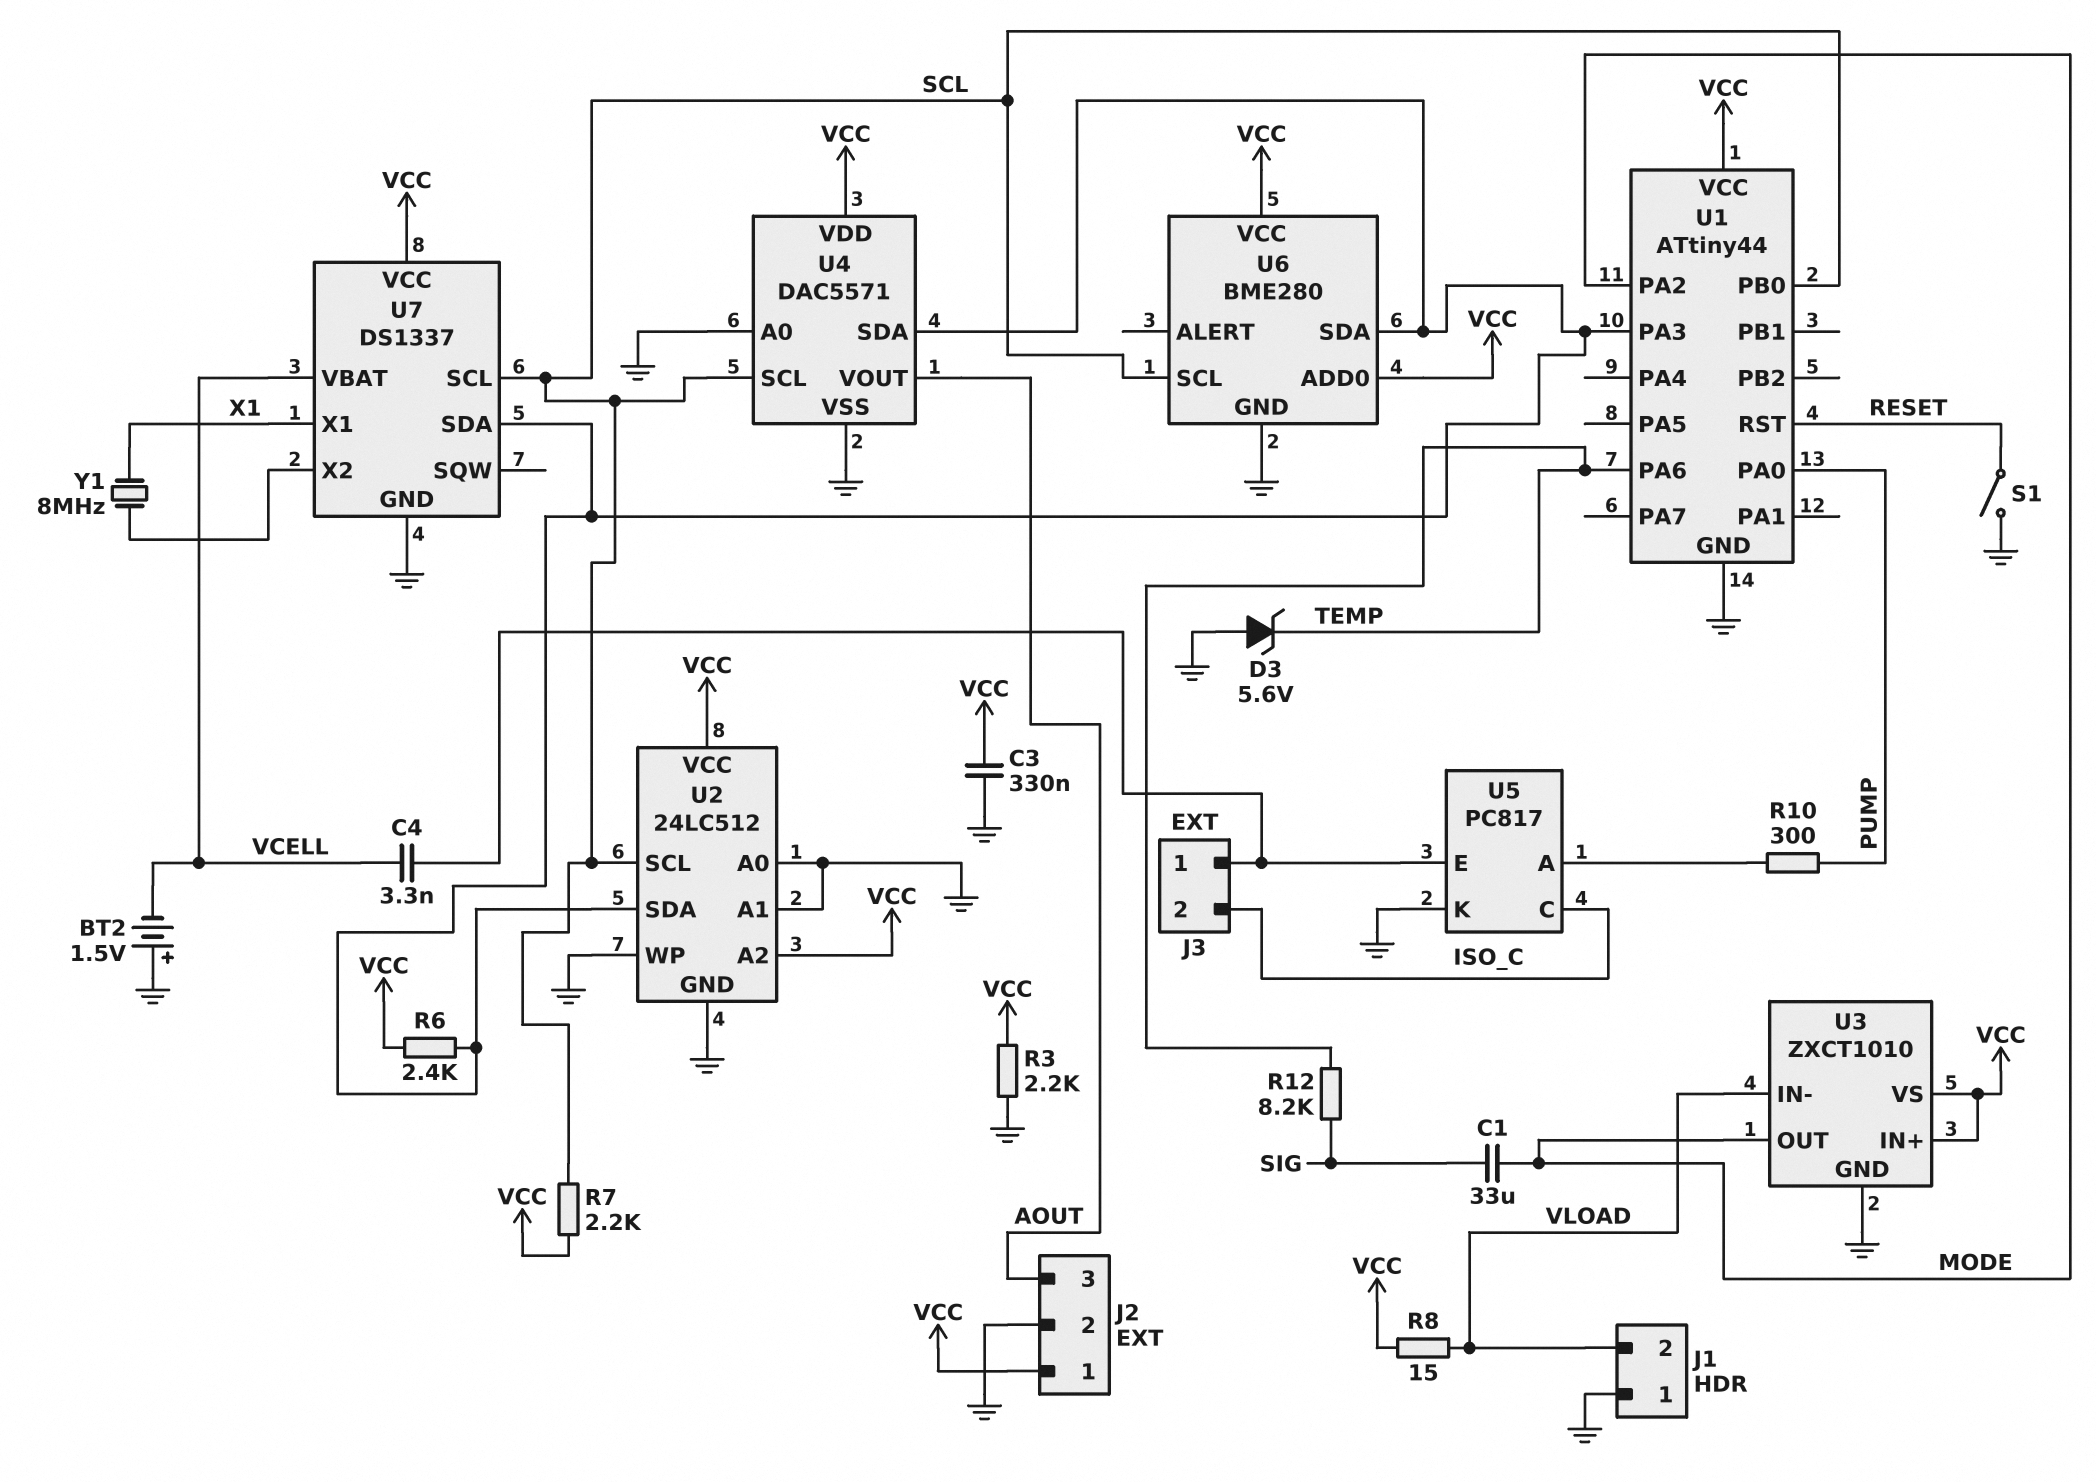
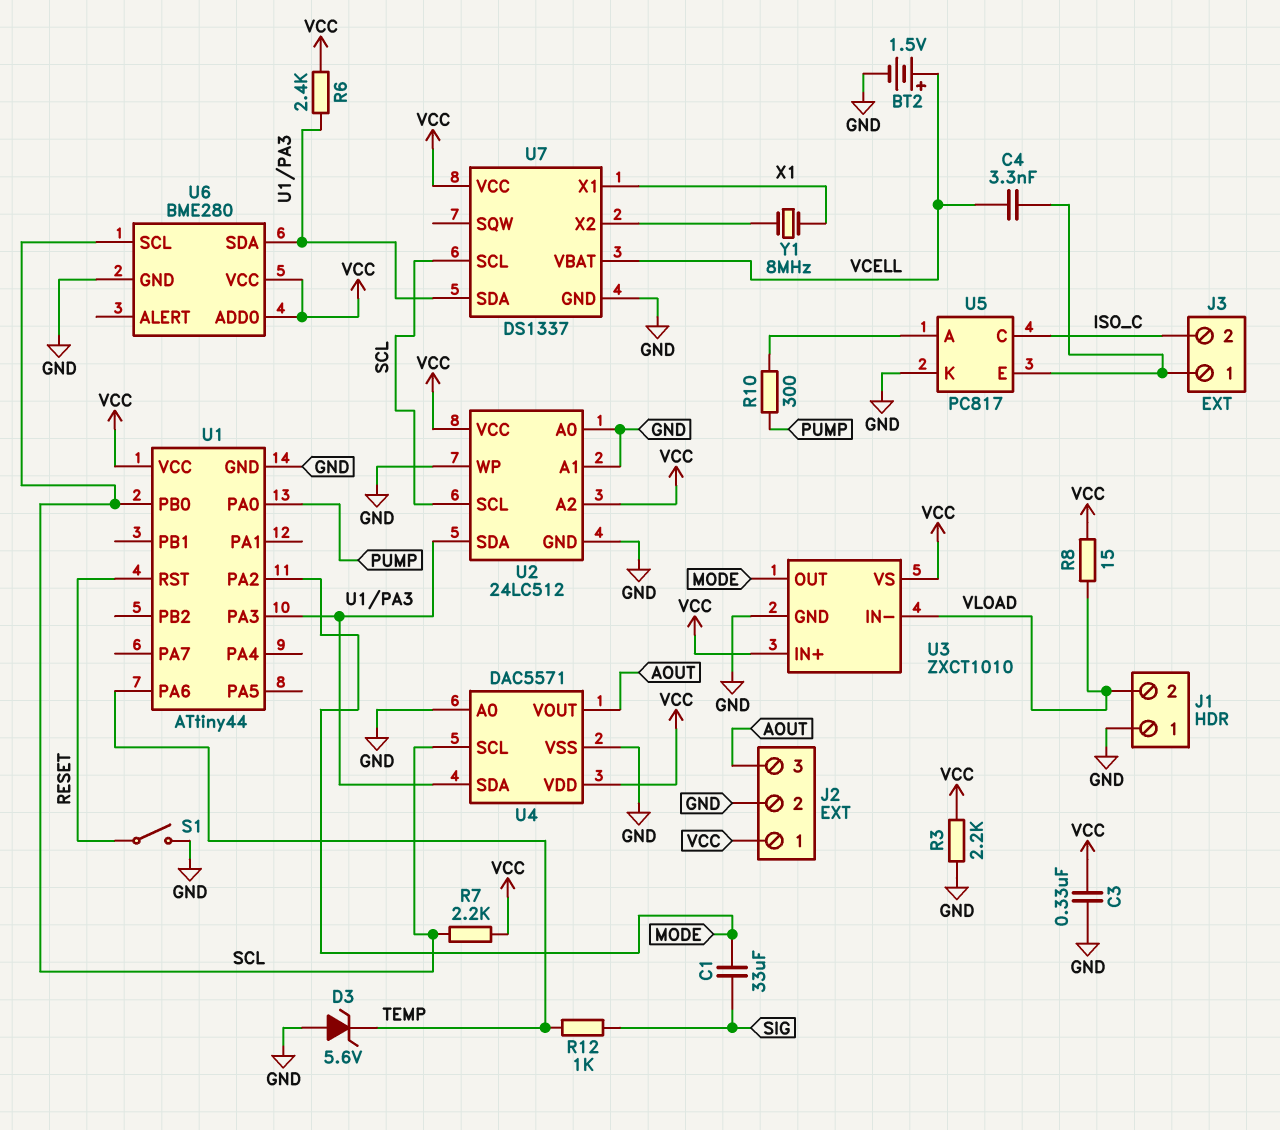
BT2: 1.5V (plus GND, minus VCELL) -> 1.5V (plus VCELL, minus GND)
R12: 8.2k (SIG, TEMP) -> 1k (SIG, TEMP)

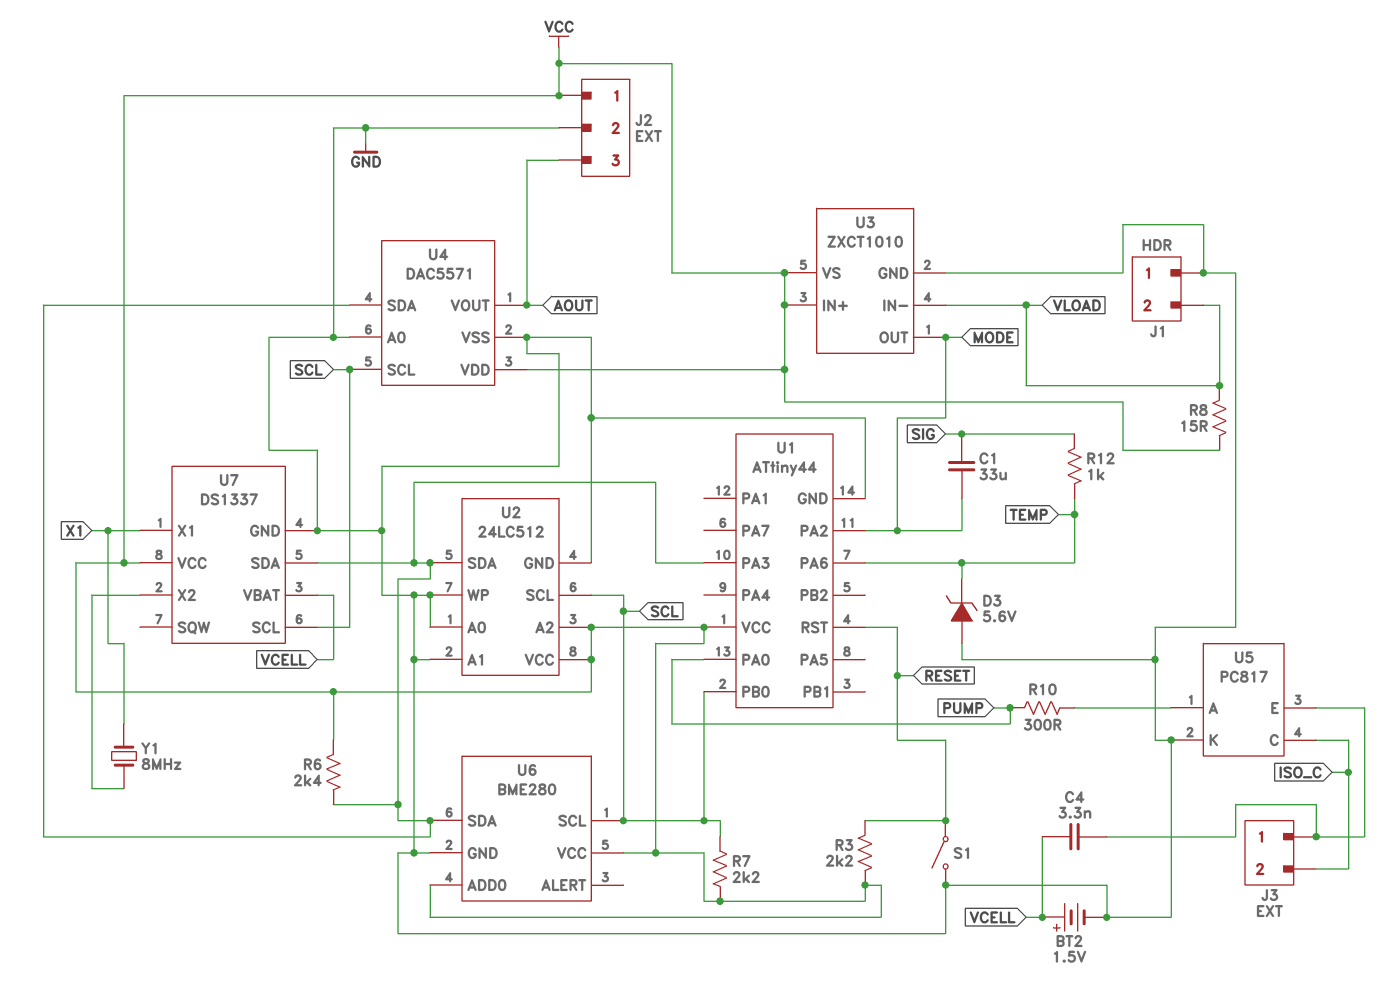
C3: 330nF (GND, VCC) -> none
R3: 2.2k (GND, VCC) -> 2.2k (RESET, VCC)

